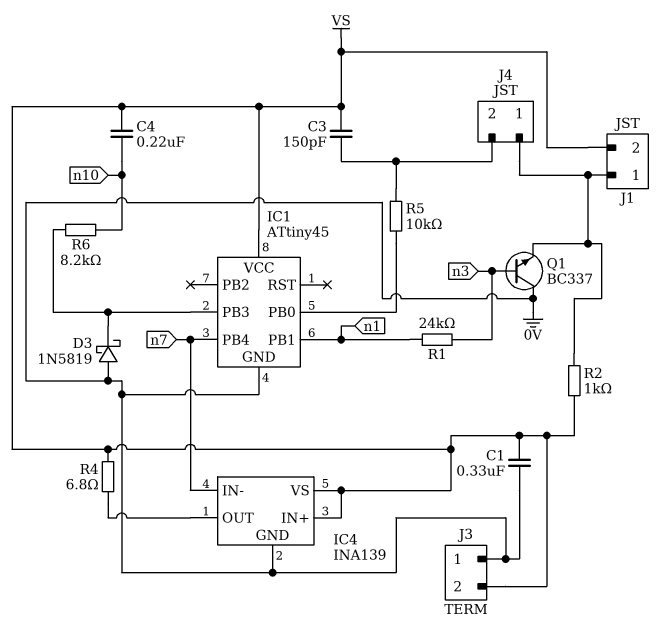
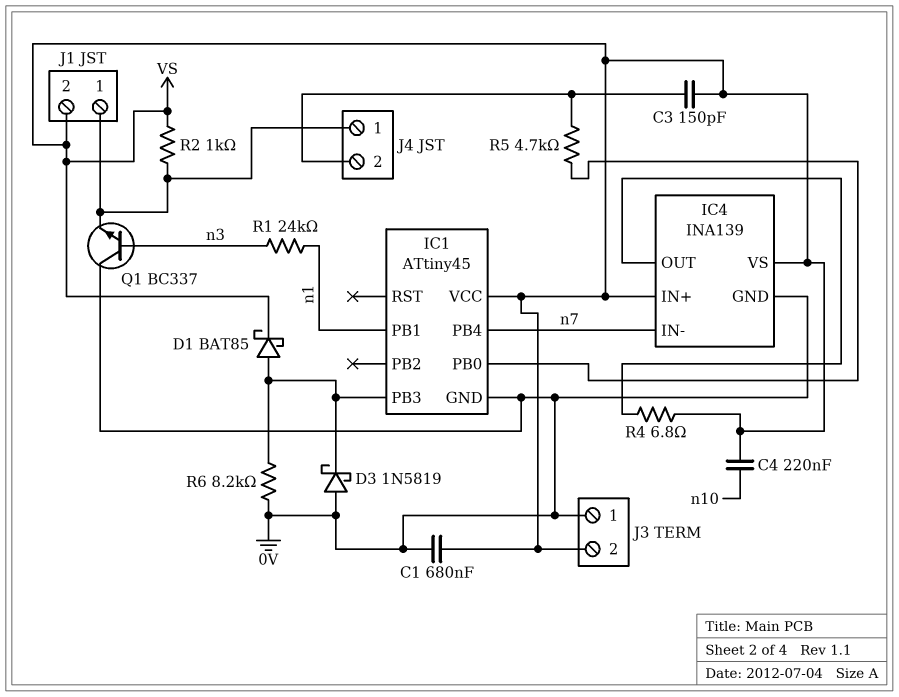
C1: 330nF (0V, VS) -> 680nF (0V, VS)
D1: none -> schottky BAT85 (A IC1/PB3, K VS)
R5: 10k (IC1/PB0, J4/2) -> 4.7k (IC1/PB0, J4/2)
R6: 8.2k (IC1/PB3, n10) -> 8.2k (0V, IC1/PB3)

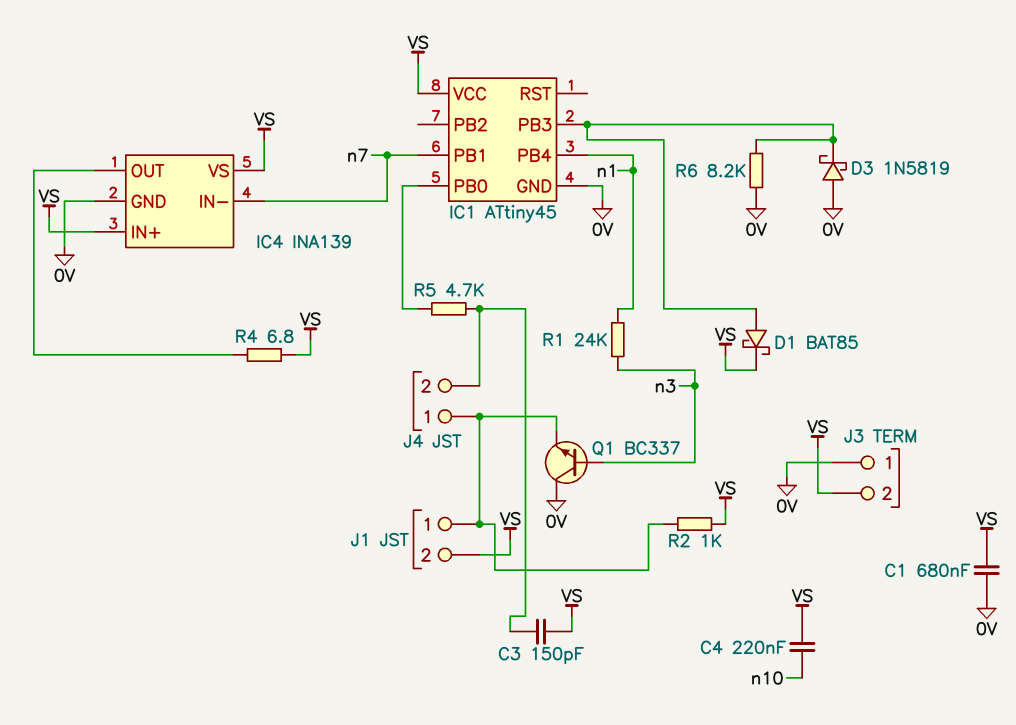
IC1 pin PB1: n1 -> n7
IC1 pin PB4: n7 -> n1

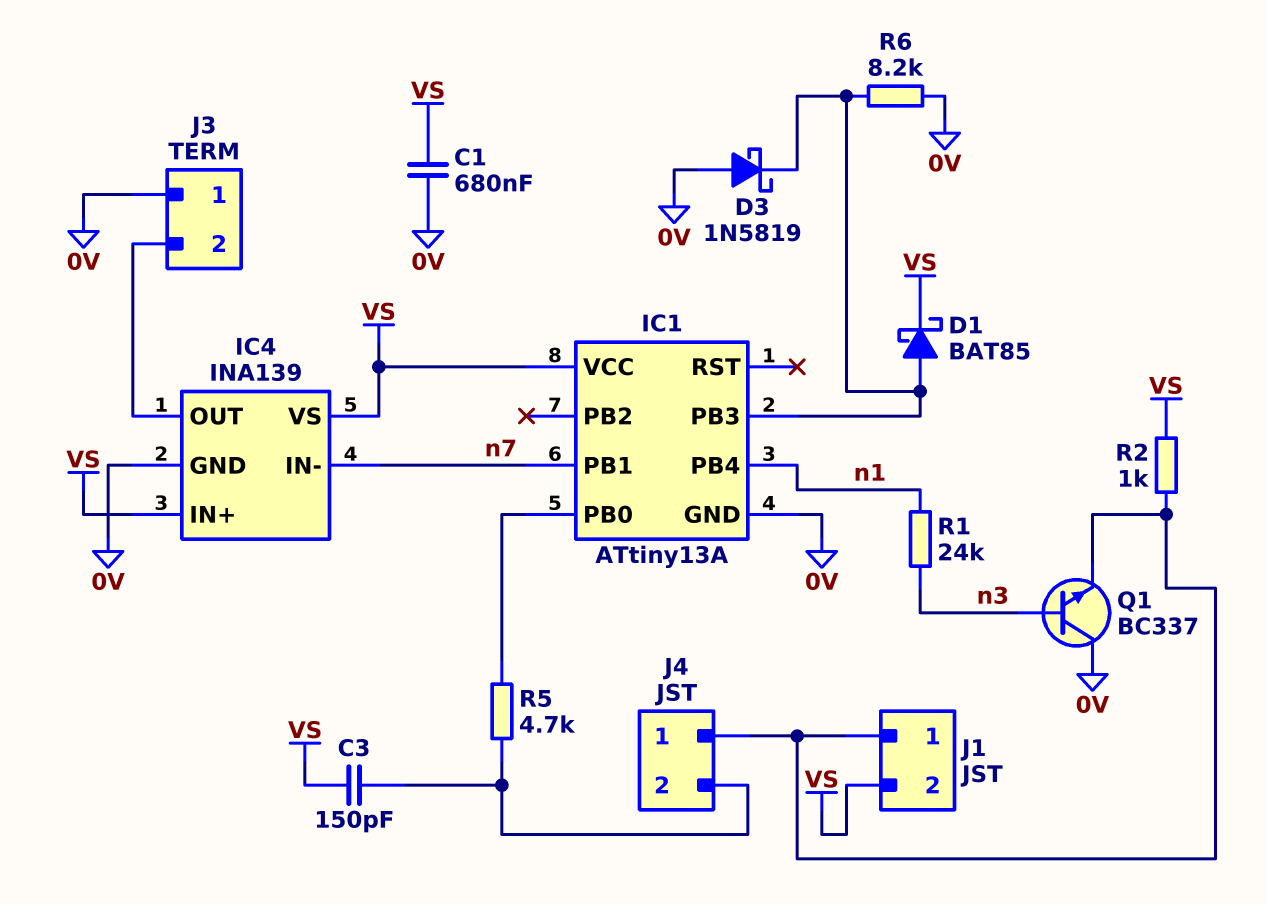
C4: 220nF (VS, n10) -> none
IC1: ATtiny45 -> ATtiny13A
J3 pin 2: VS -> IC4/OUT
R4: 6.8 (IC4/OUT, VS) -> none

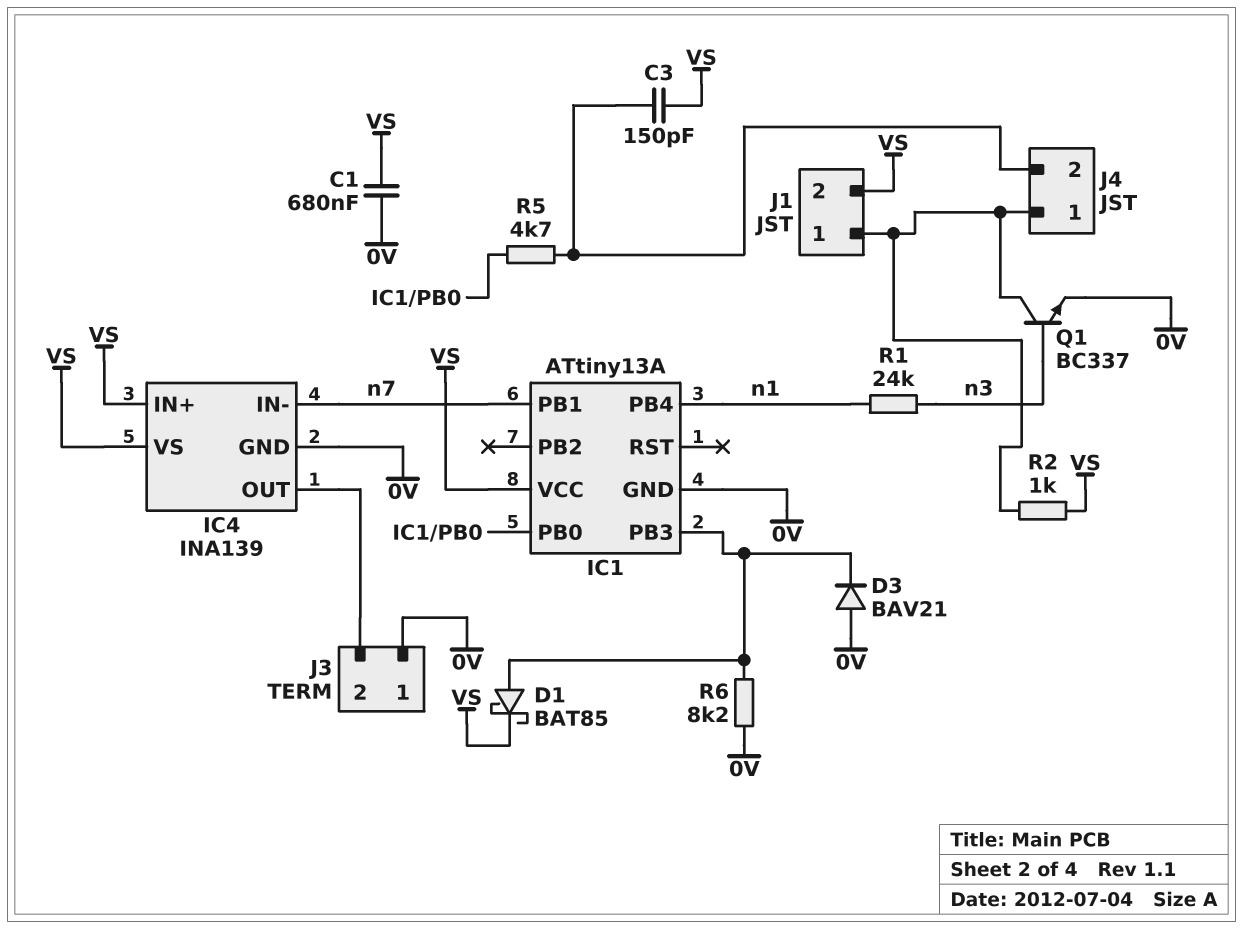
D3: schottky 1N5819 (A 0V, K IC1/PB3) -> diode BAV21 (A 0V, K IC1/PB3)
Q1: NPN BC337 (B n3, C 0V, E J1/1) -> NPN BC337 (B n3, C J1/1, E 0V)

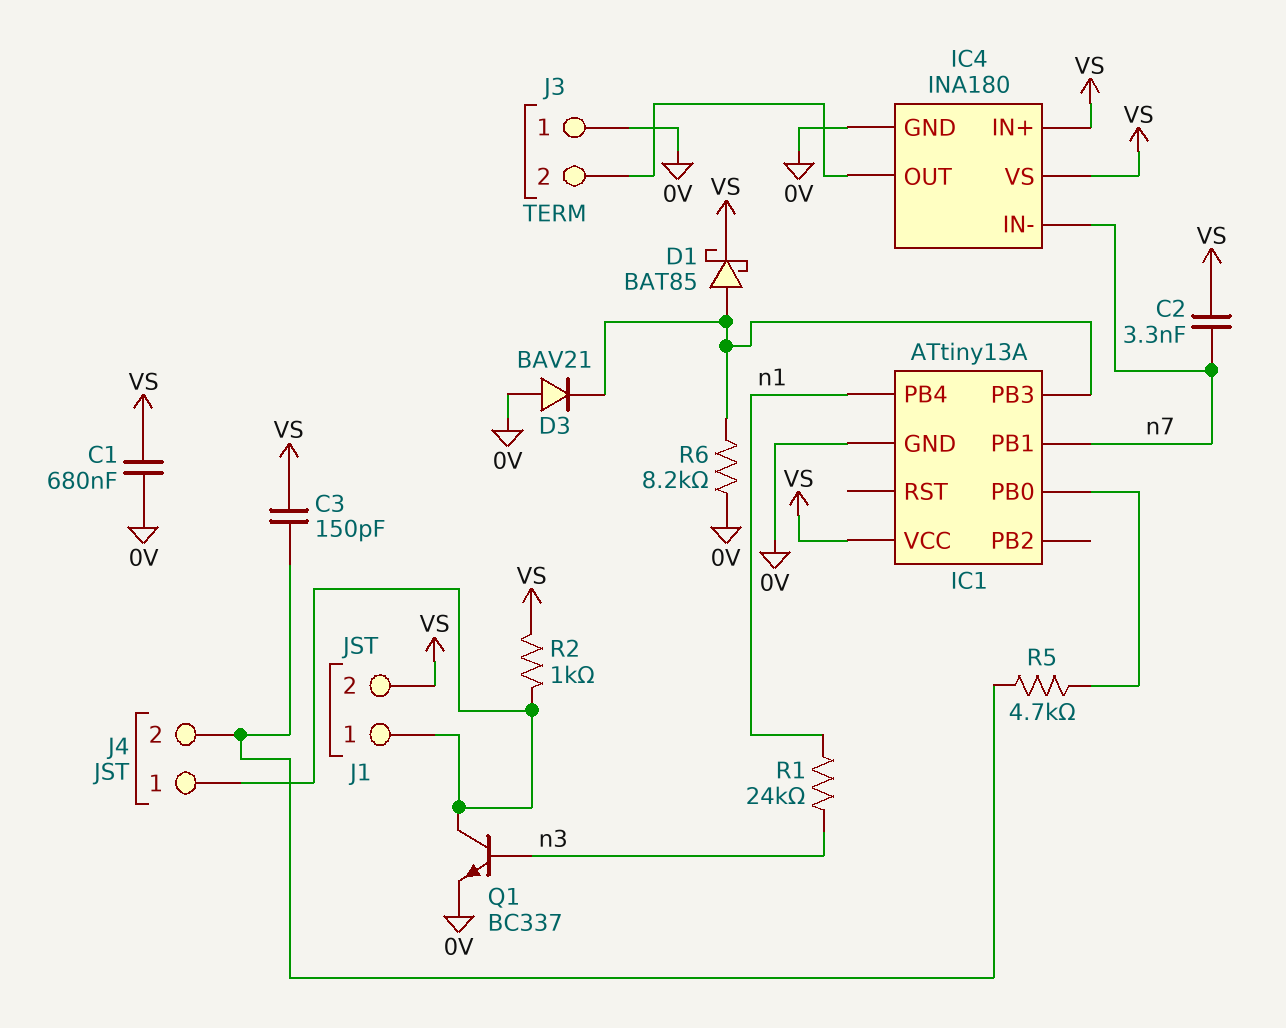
C2: none -> 3.3nF (VS, n7)
IC4: INA139 -> INA180

